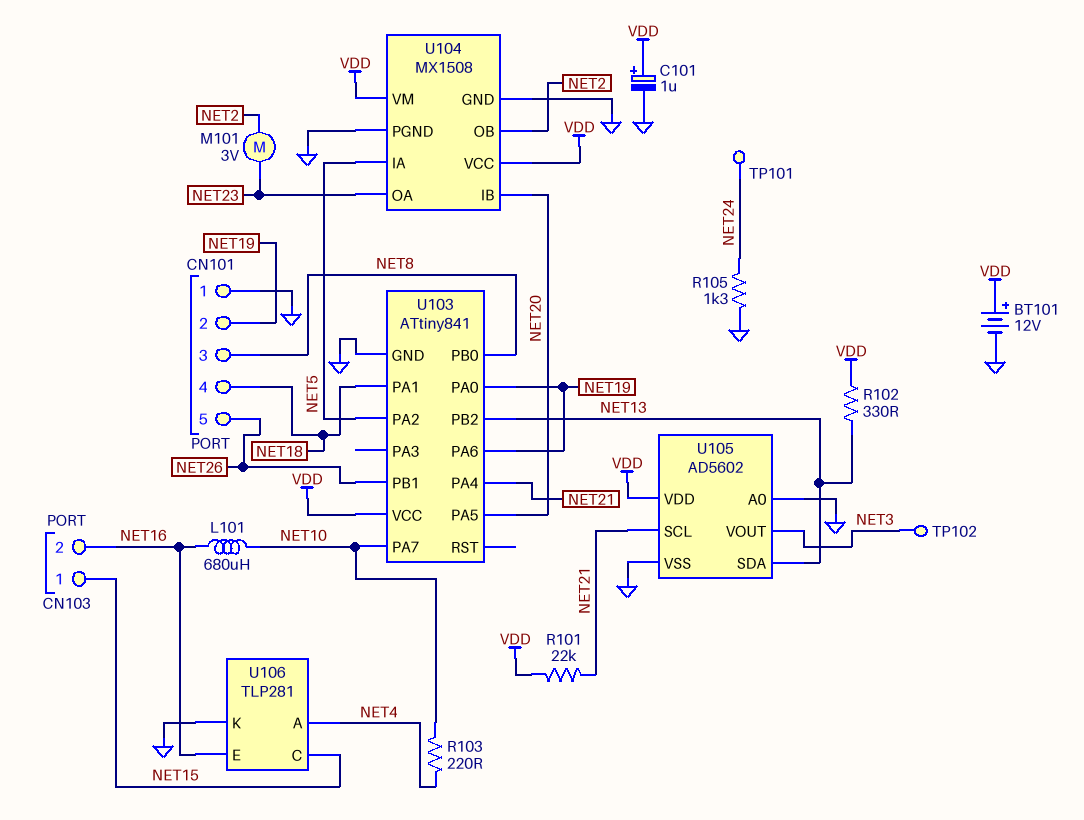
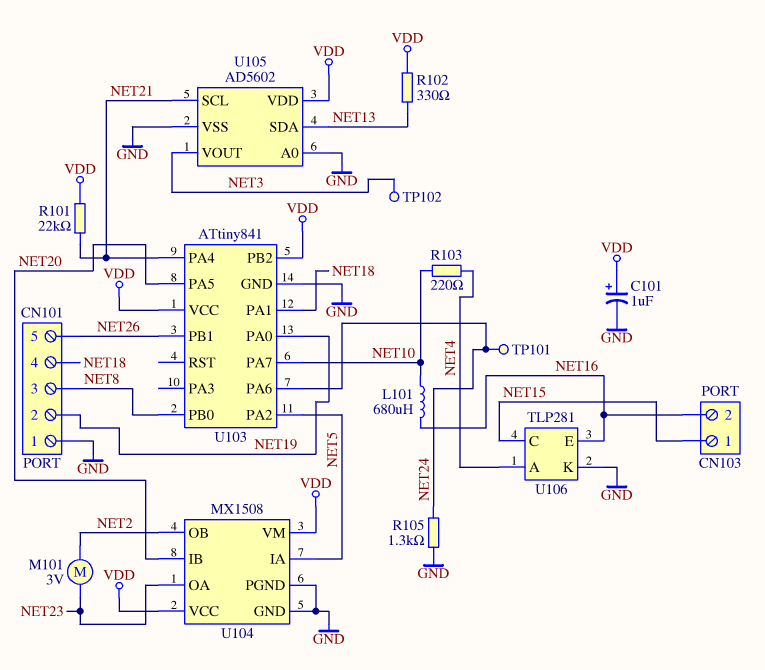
BT101: 12V (plus VDD, minus GND) -> none
U103 pin PA6: NET19 -> NET24
U103 pin PB2: NET13 -> VDD

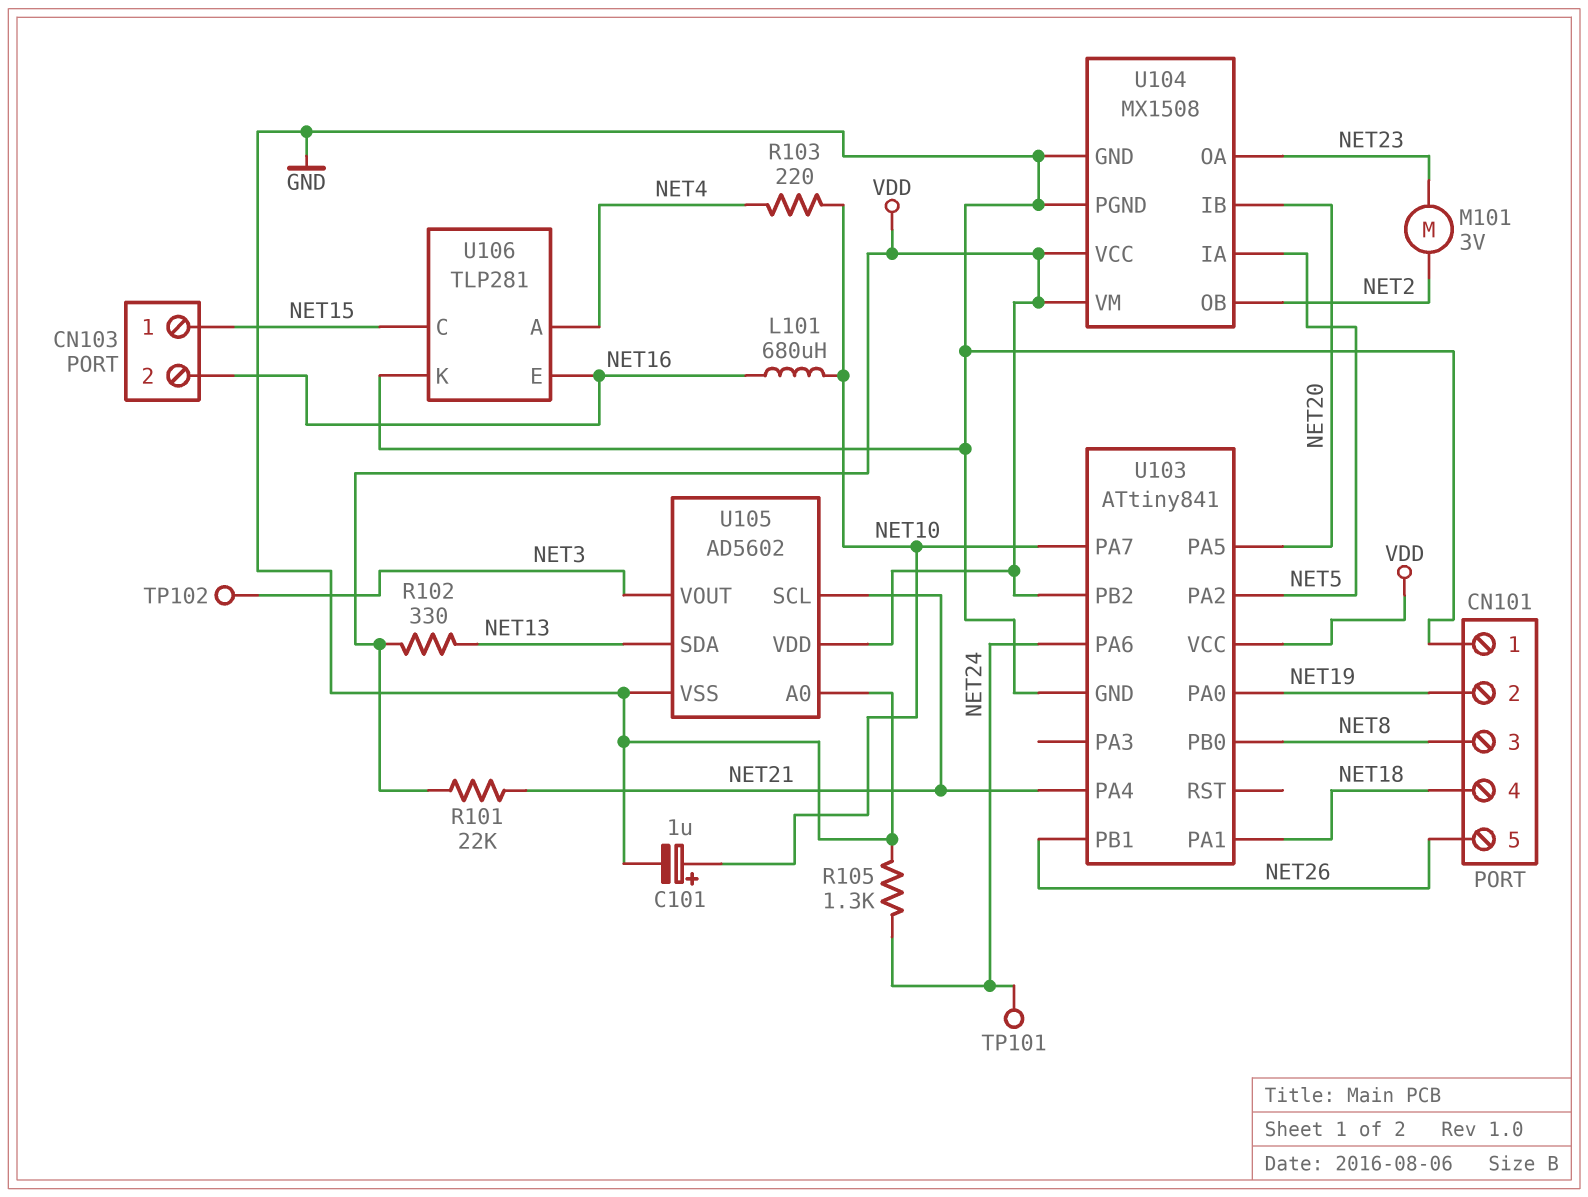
C101: 1uF (plus VDD, minus GND) -> 1uF (plus NET10, minus GND)

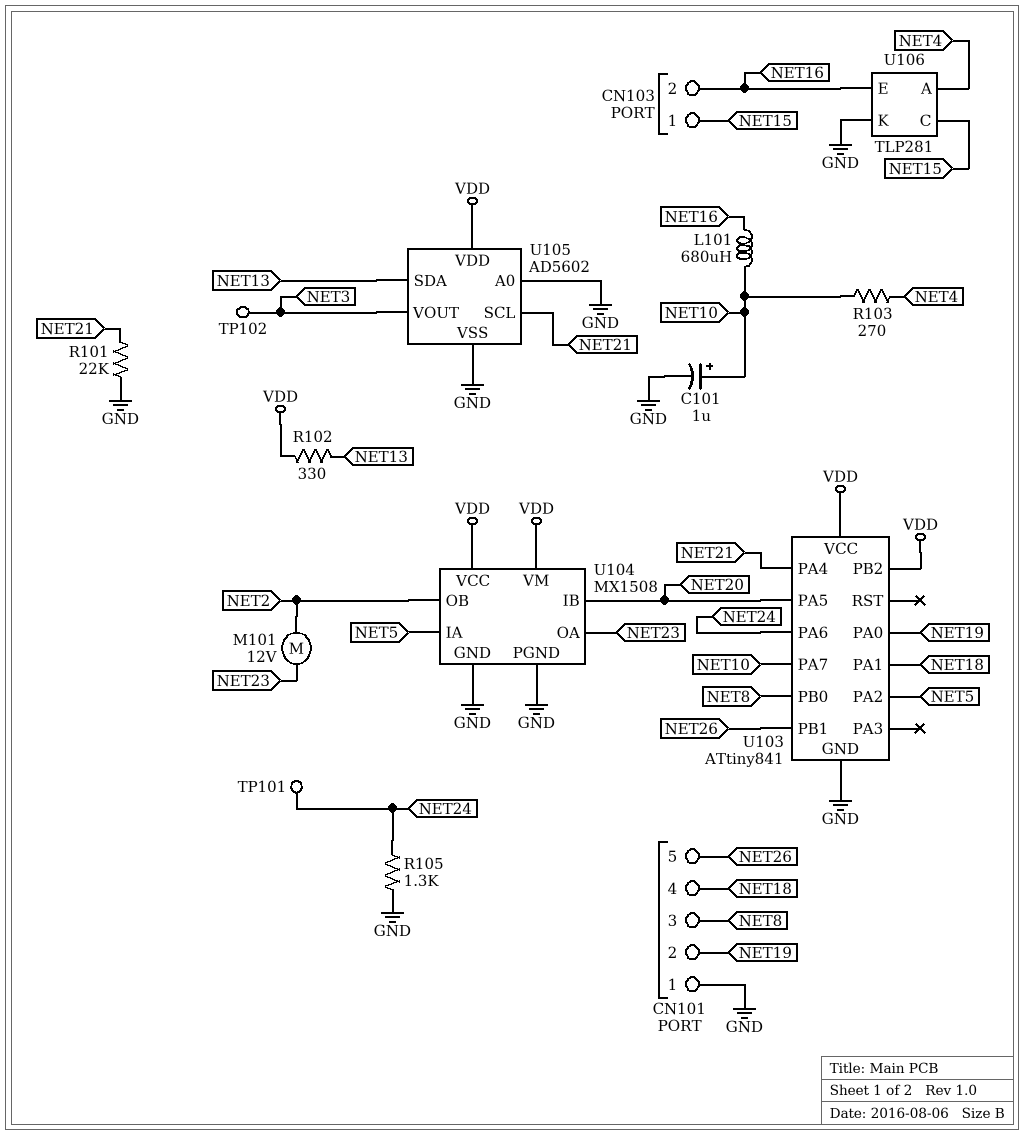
M101: motor 3V (NET2, NET23) -> motor 12V (NET2, NET23)
R101: 22k (NET21, VDD) -> 22k (GND, NET21)
R103: 220 (NET4, NET10) -> 270 (NET4, NET10)

